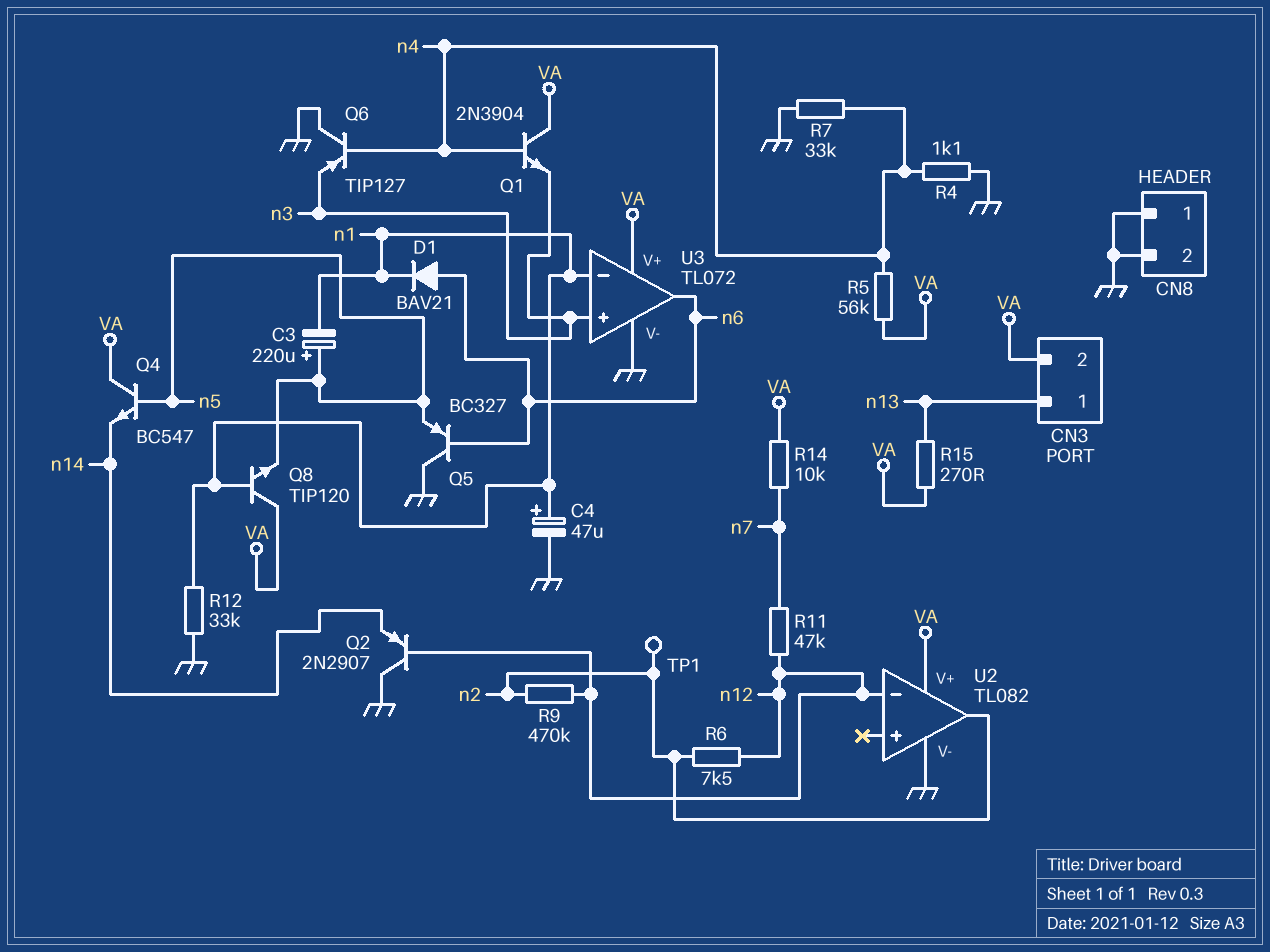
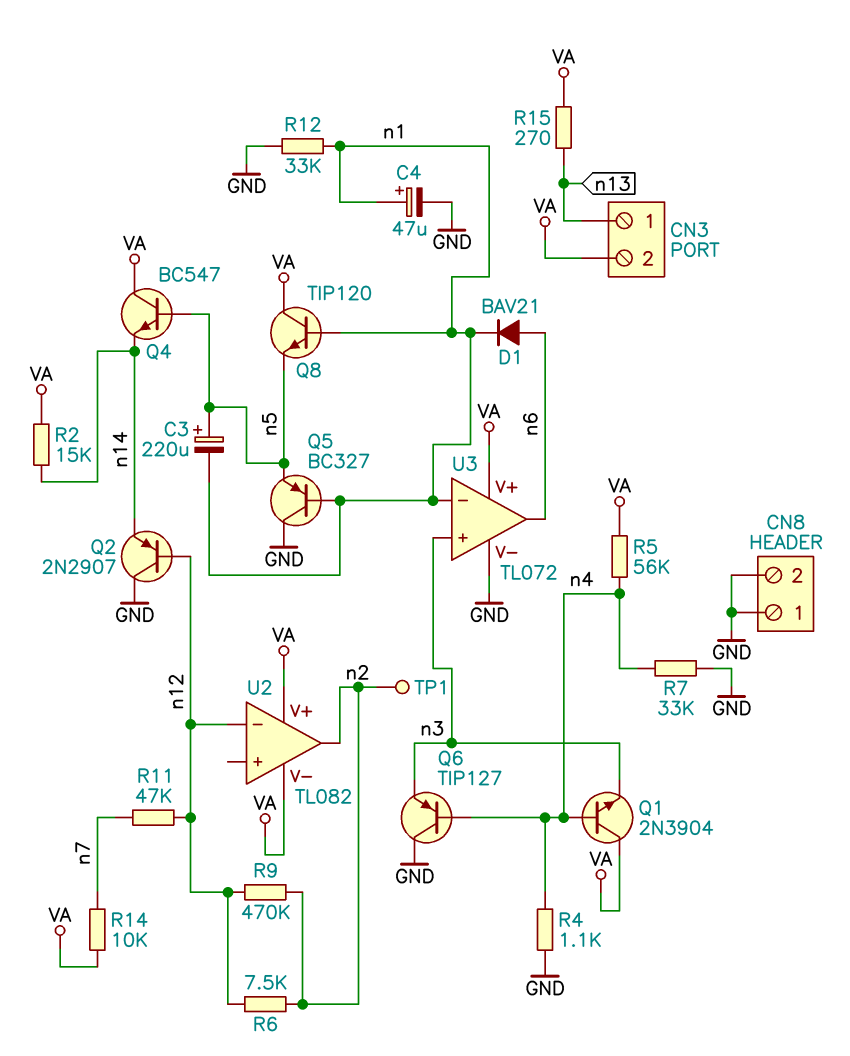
Q5: PNP BC327 (B n6, C GND, E n5) -> PNP BC327 (B n1, C GND, E n5)
R2: none -> 15k (VA, n14)
U2 pin V-: GND -> VA

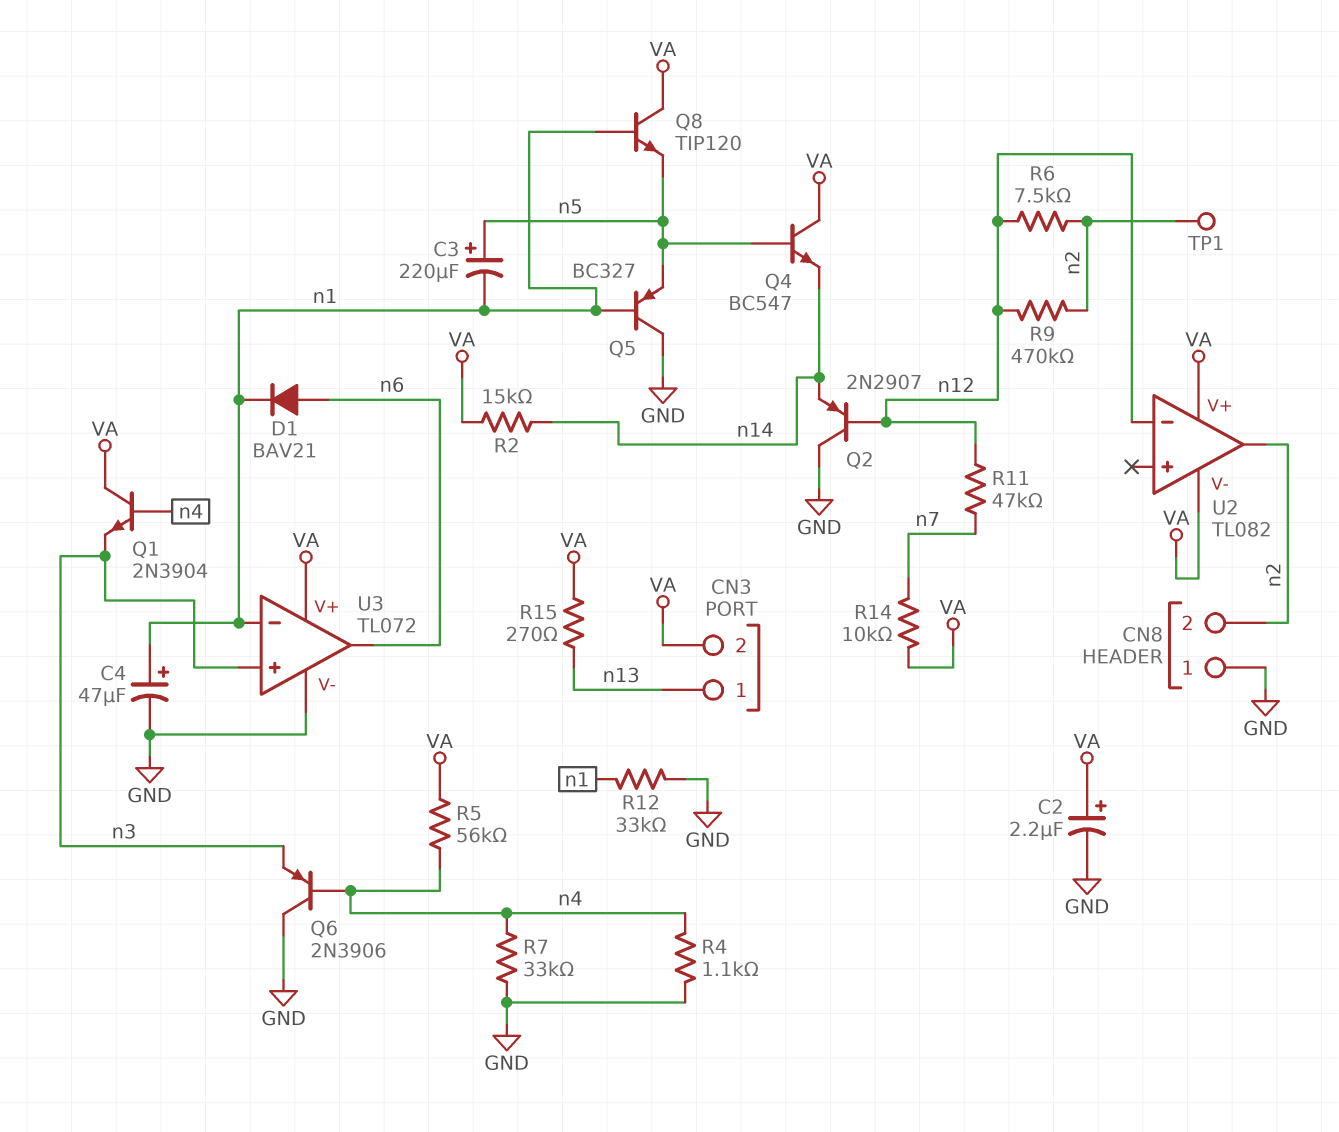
C2: none -> 2.2uF (plus VA, minus GND)
CN8 pin 2: GND -> n2
Q6: PNP TIP127 (B n4, C GND, E n3) -> PNP 2N3906 (B n4, C GND, E n3)

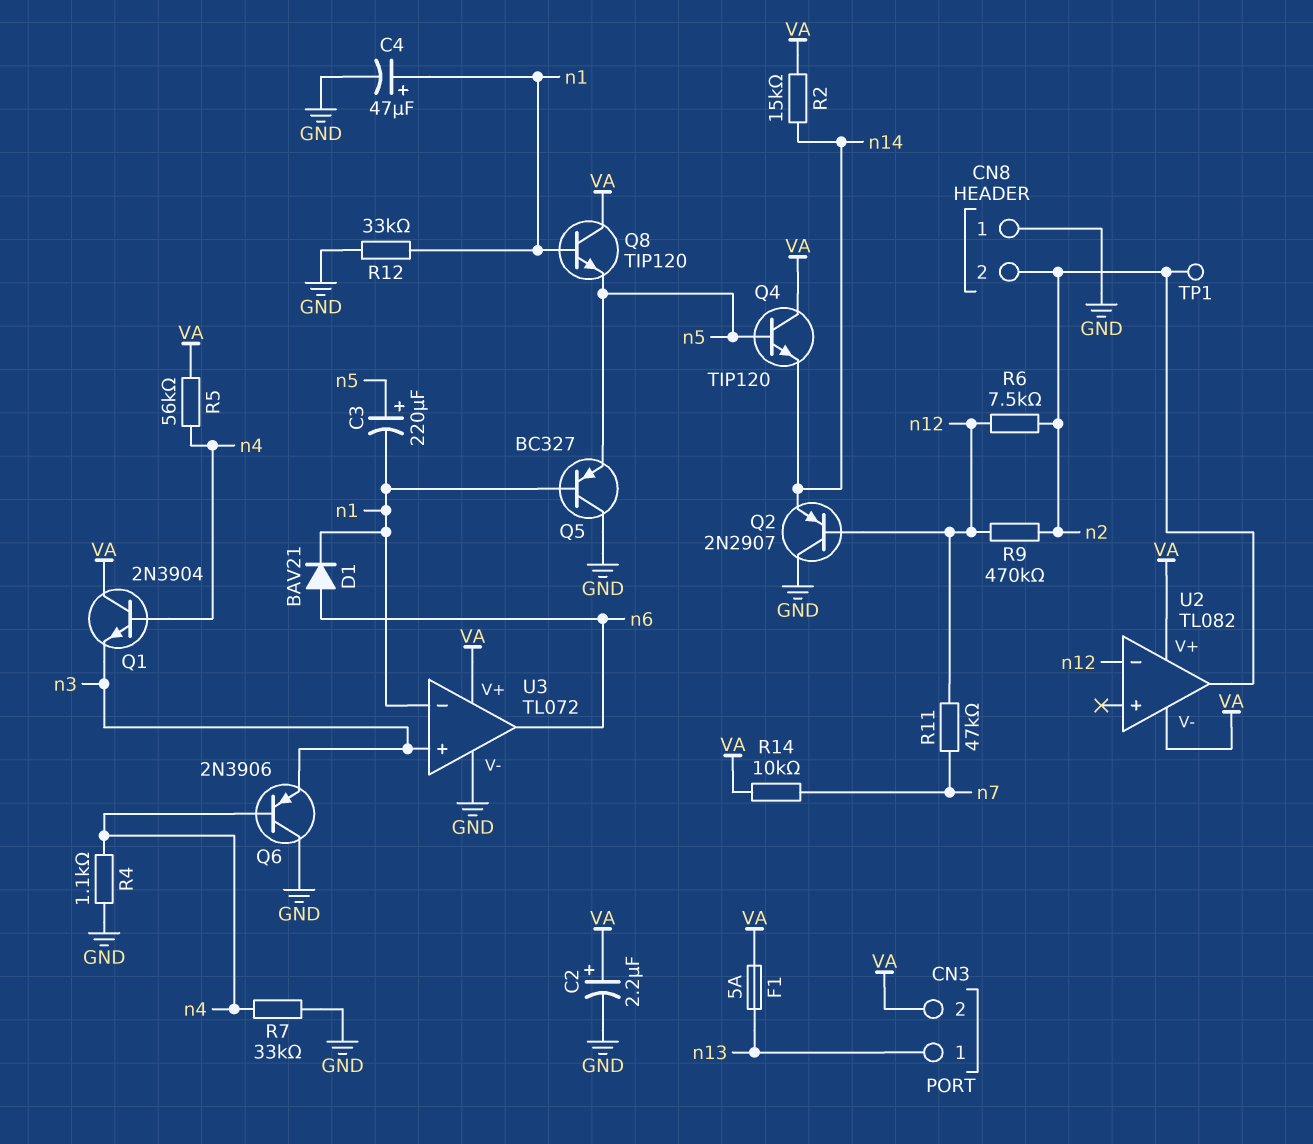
F1: none -> 5A (VA, n13)
Q4: NPN BC547 (B n5, C VA, E n14) -> NPN TIP120 (B n5, C VA, E n14)
R15: 270 (VA, n13) -> none

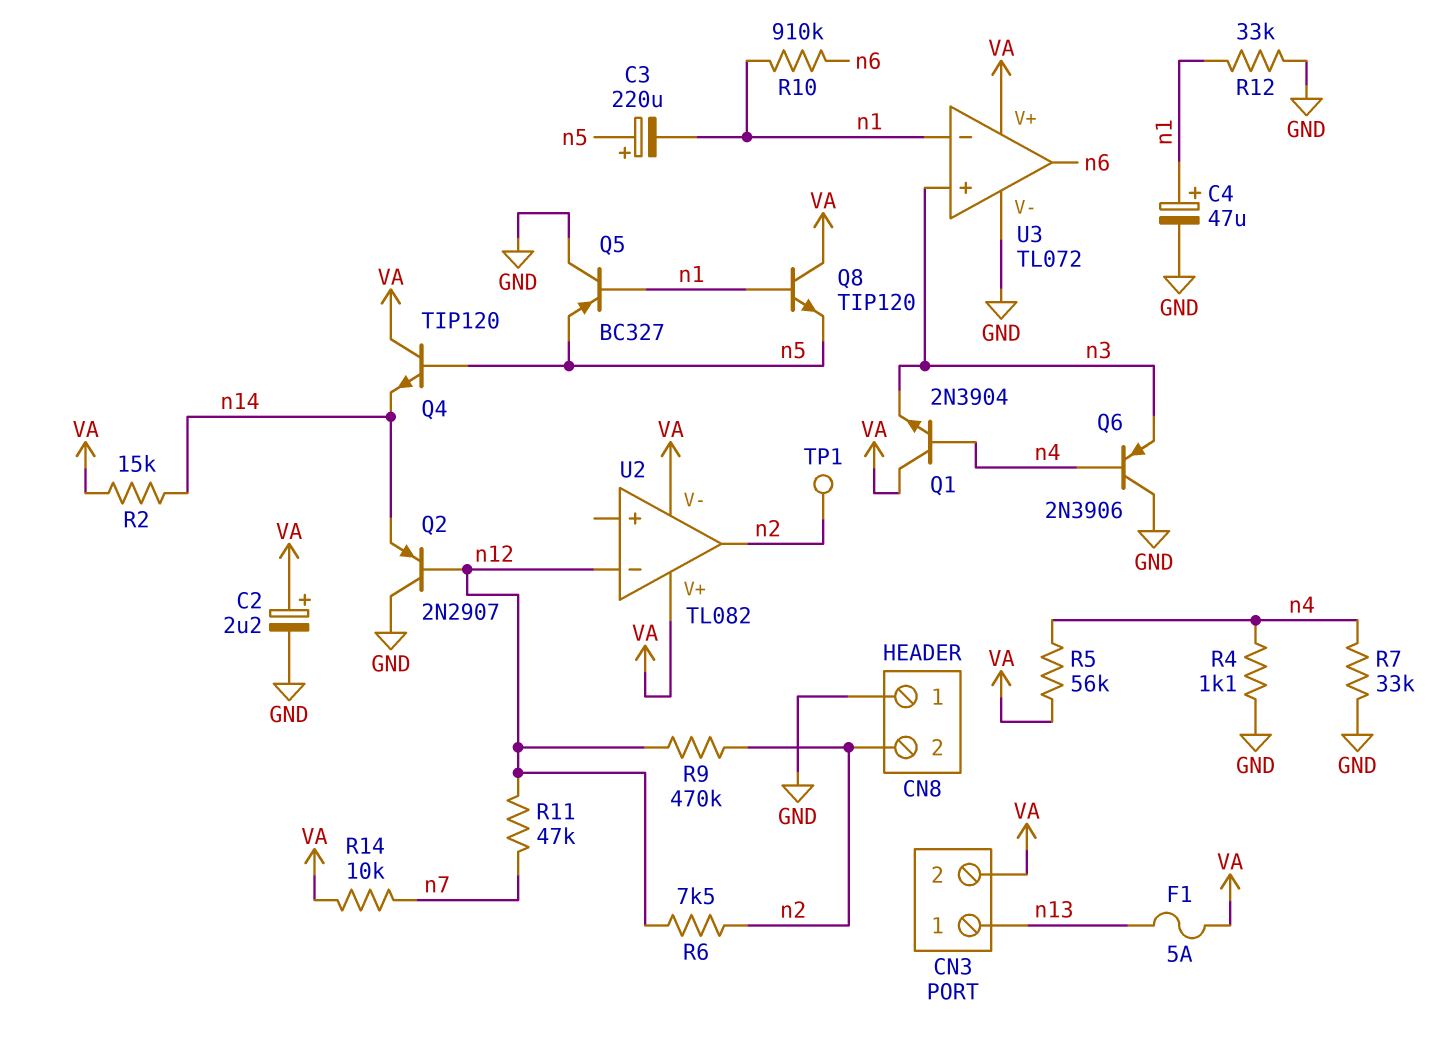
D1: diode BAV21 (A n6, K n1) -> none
R10: none -> 910k (n1, n6)

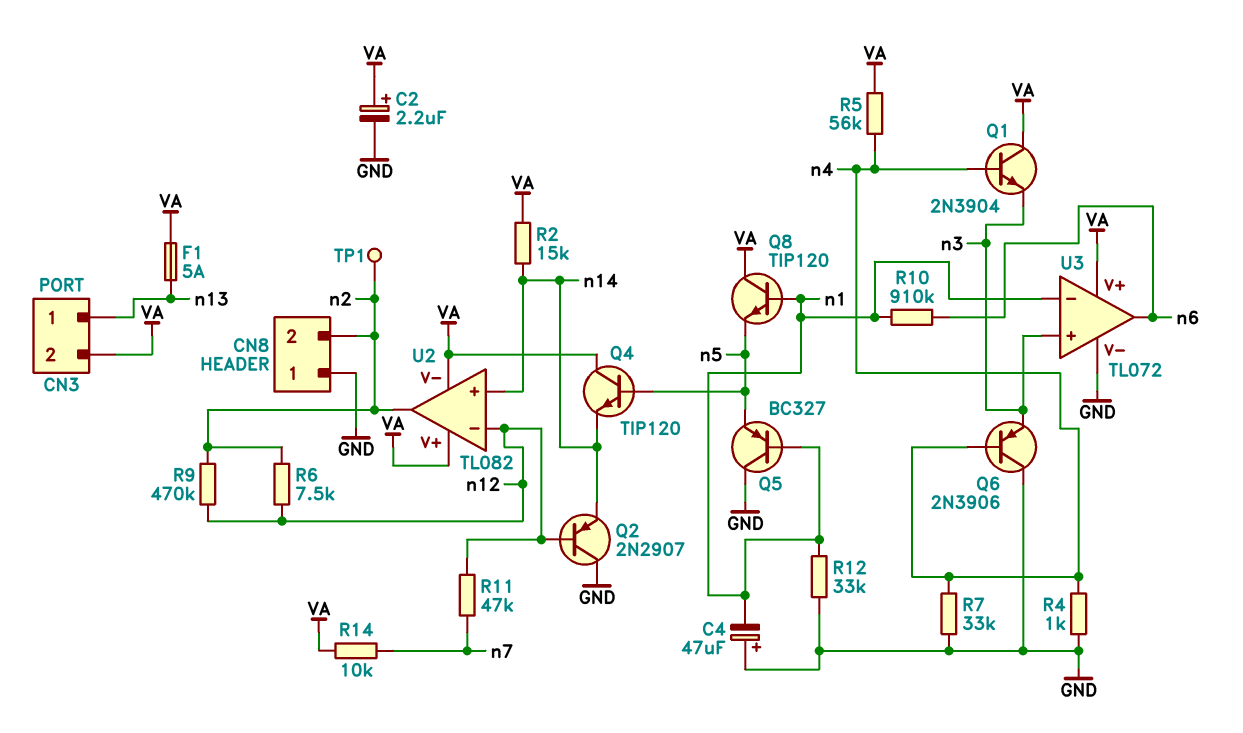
C3: 220uF (plus n5, minus n1) -> none
C4: 47uF (plus n1, minus GND) -> 47uF (plus GND, minus n1)
R4: 1.1k (GND, n4) -> 1k (GND, n4)
U2 pin in+: none -> n14

